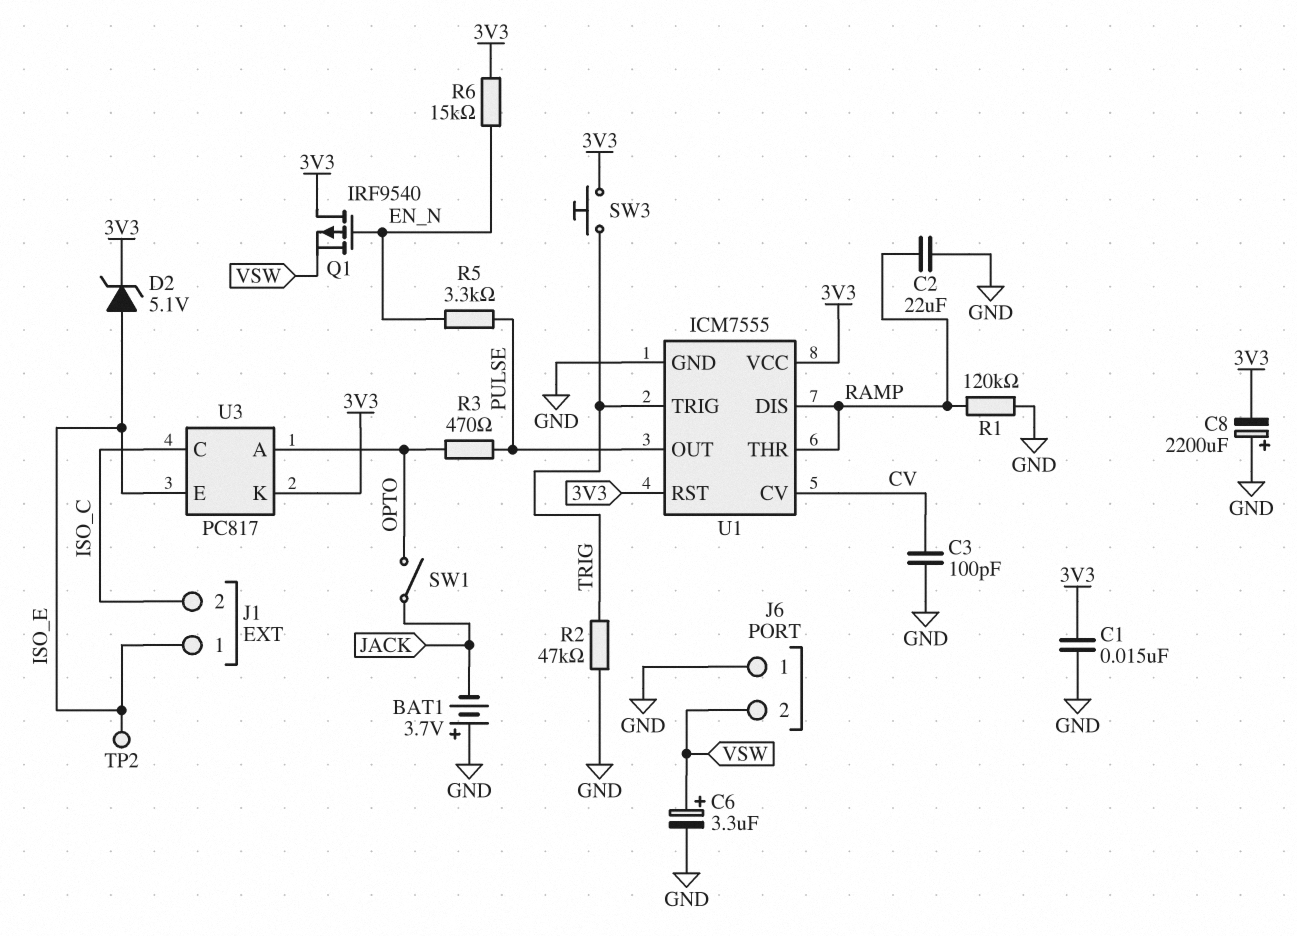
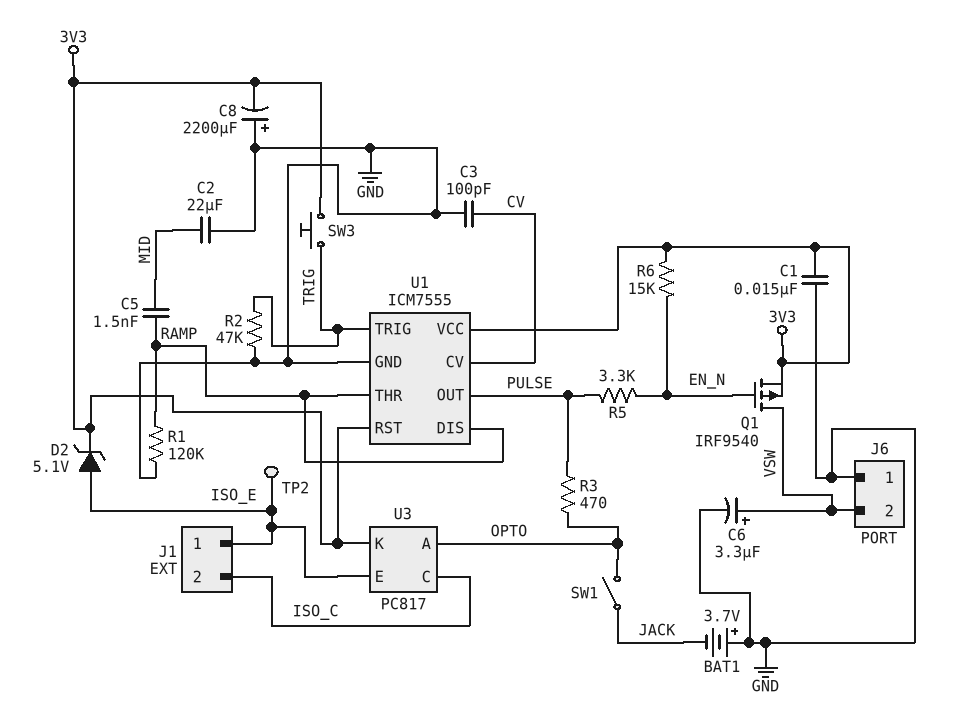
C2: 22uF (GND, RAMP) -> 22uF (GND, MID)
C5: none -> 1.5nF (MID, RAMP)
Q1: PMOS IRF9540 (G EN_N, D 3V3, S VSW) -> PMOS IRF9540 (G EN_N, D VSW, S 3V3)

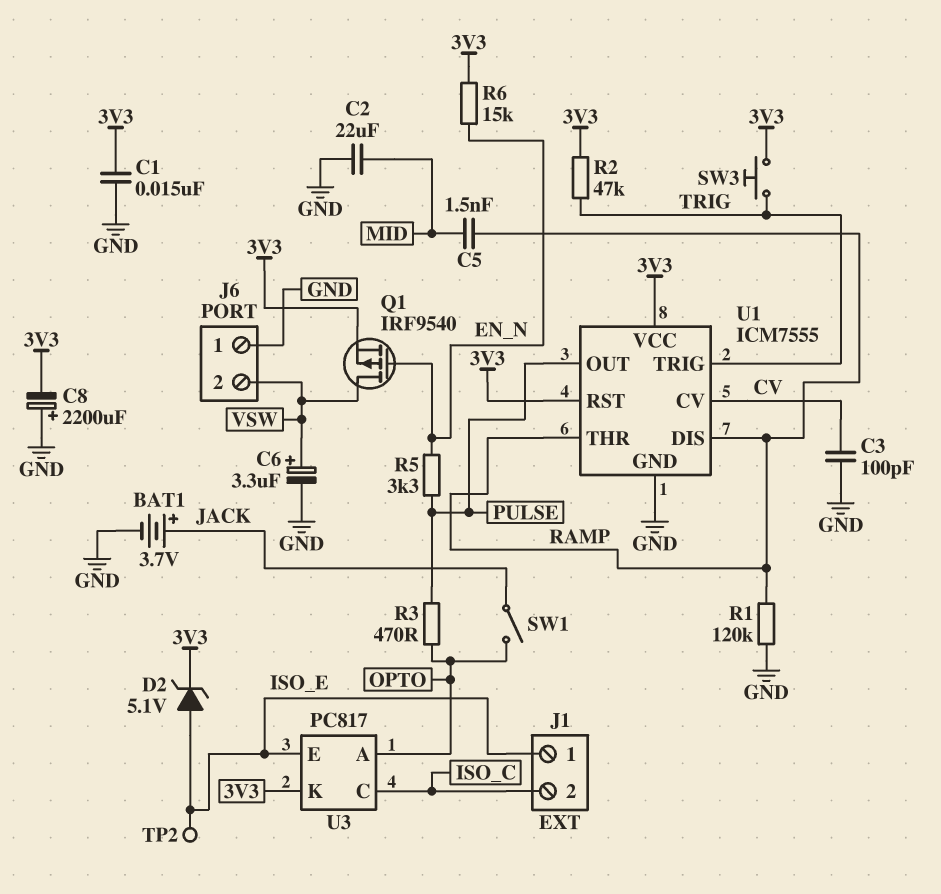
BAT1: 3.7V (plus GND, minus JACK) -> 3.7V (plus JACK, minus GND)
R2: 47k (GND, TRIG) -> 47k (3V3, TRIG)

